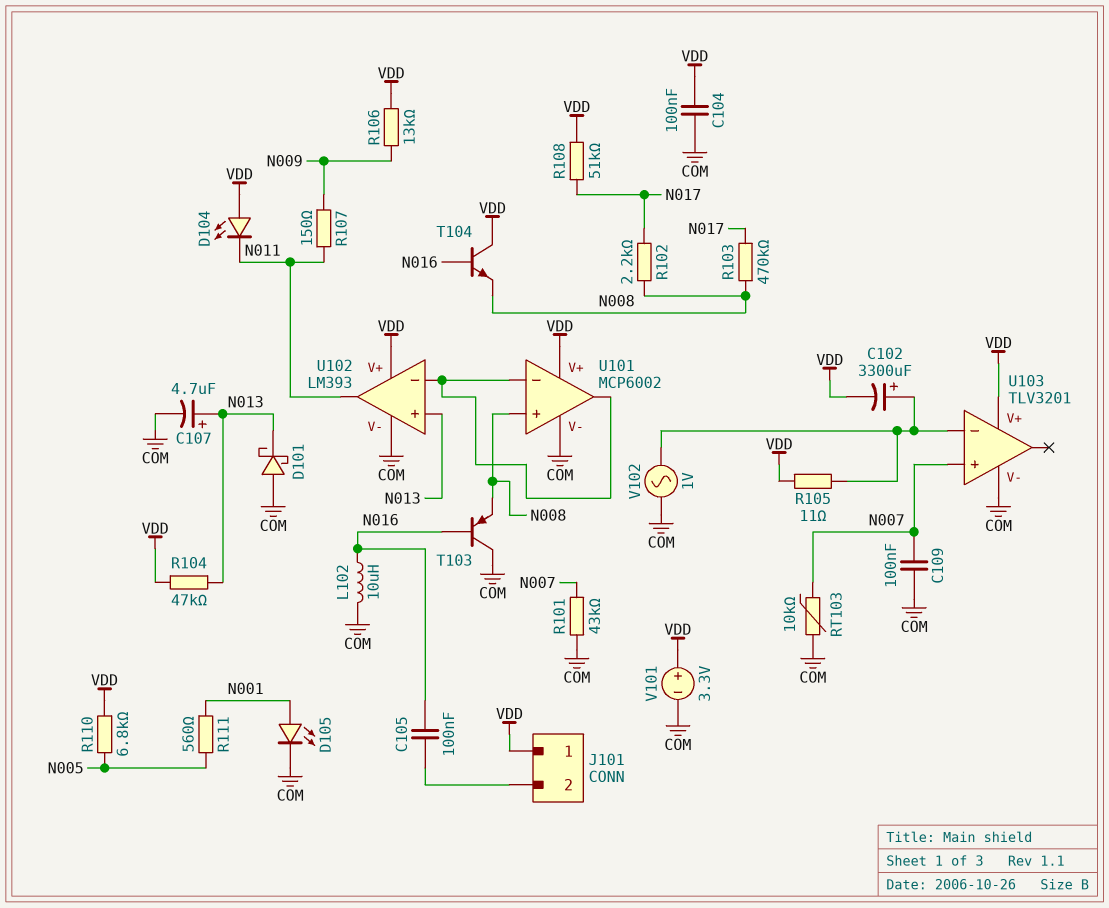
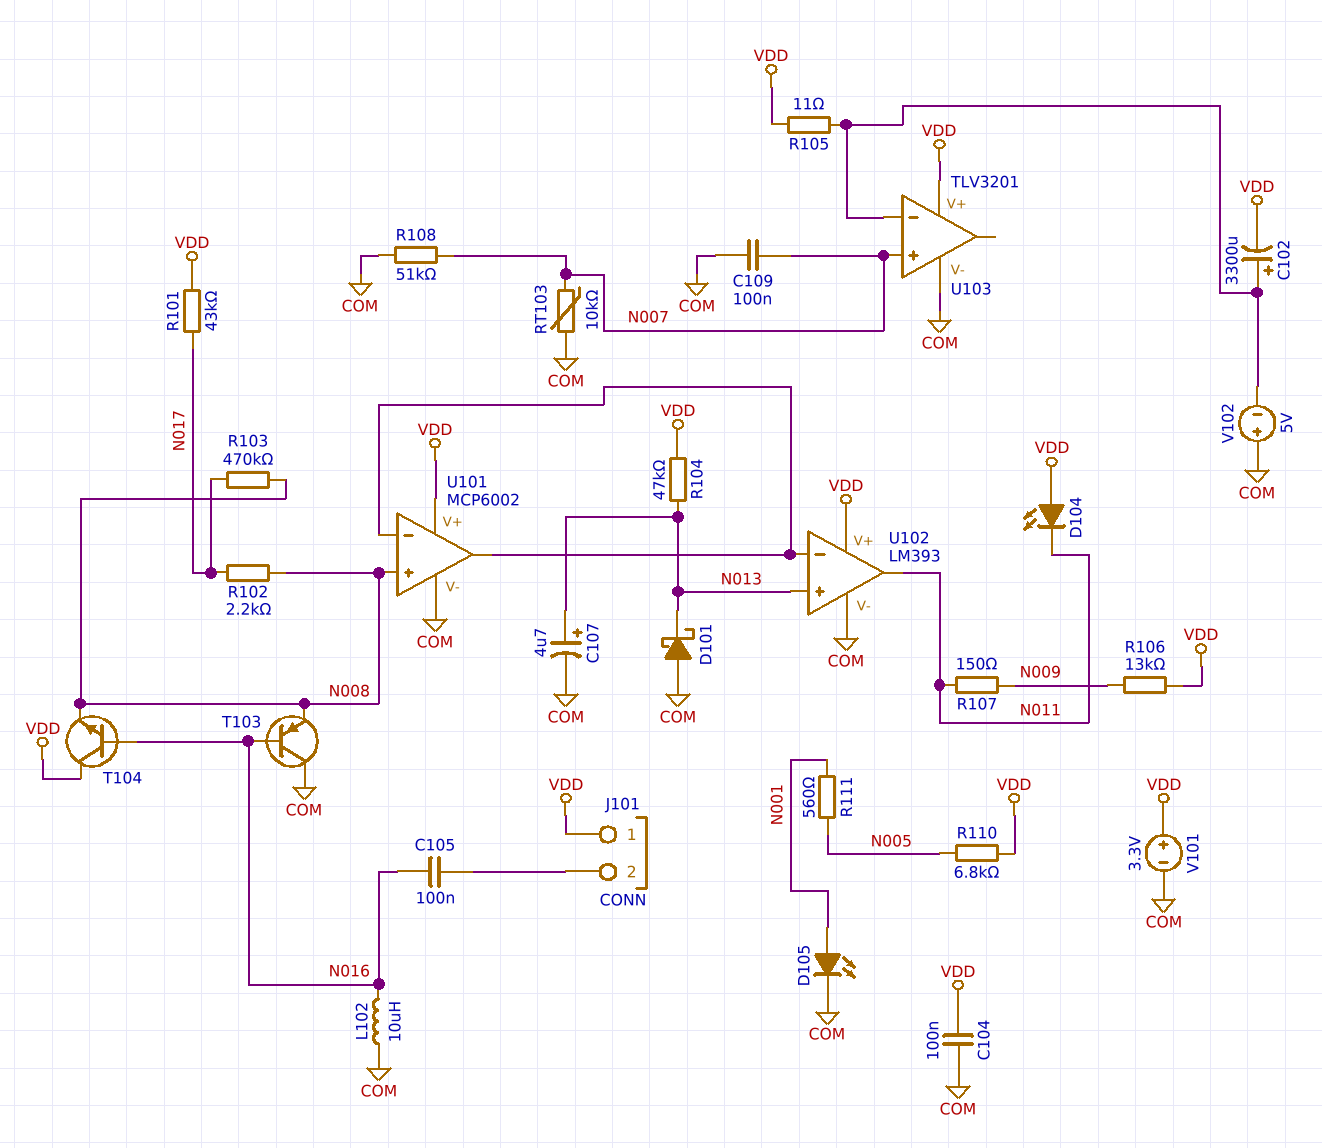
R101: 43k (COM, N007) -> 43k (N017, VDD)
R108: 51k (N017, VDD) -> 51k (COM, N007)
V102: AC 1V (COM, U103/in-) -> 5V (plus COM, minus U103/in-)

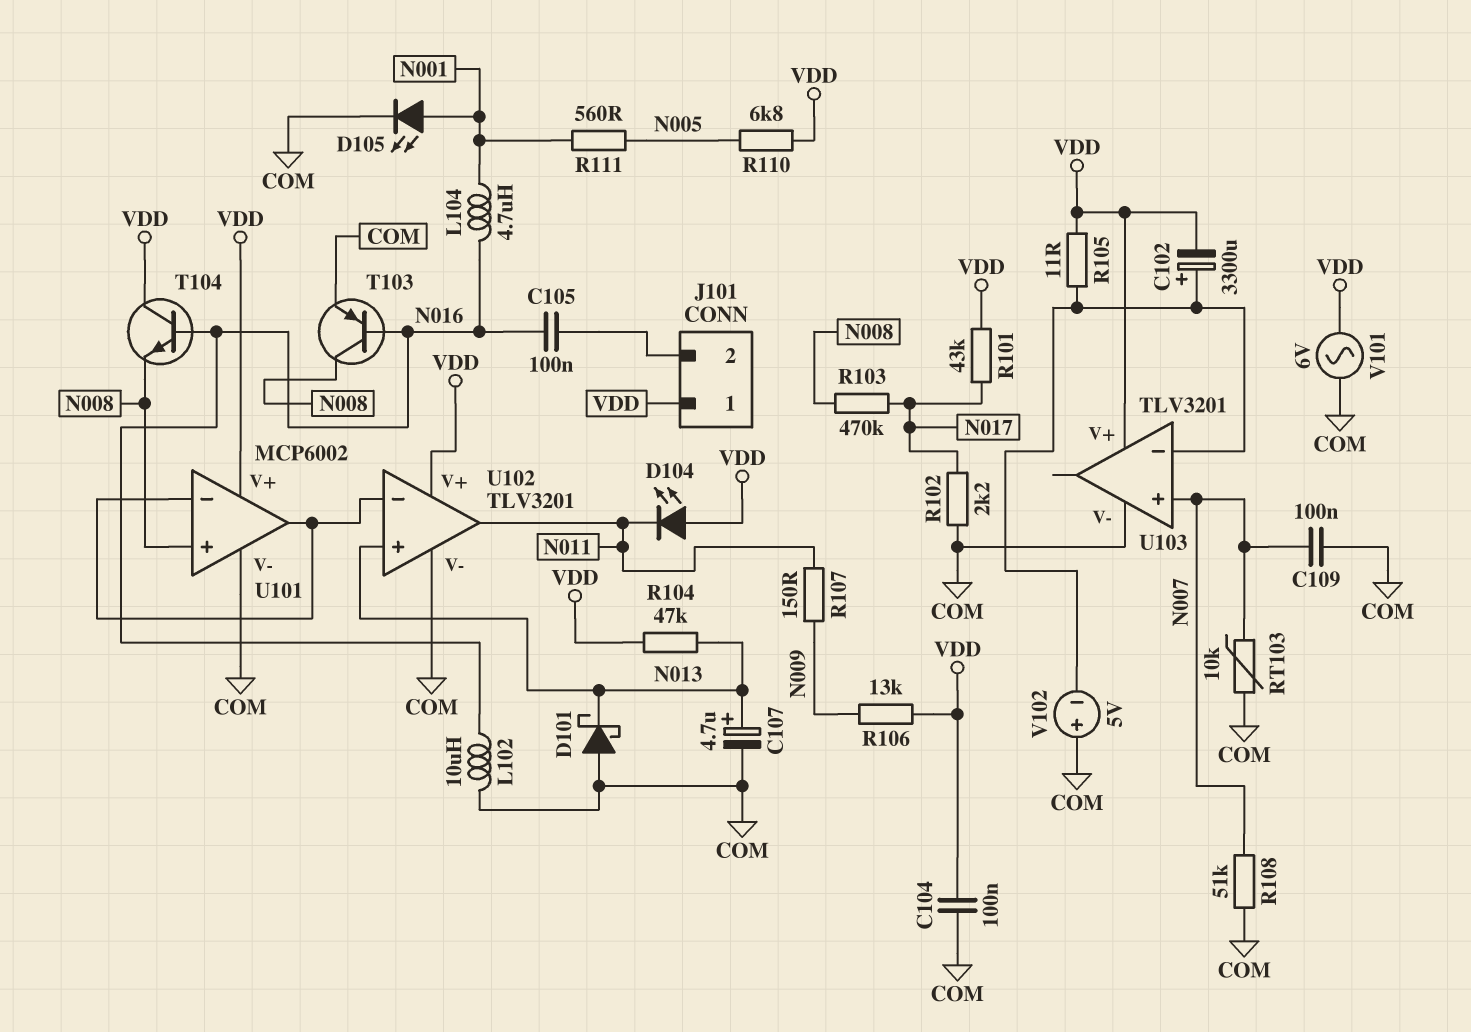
L104: none -> 4.7uH (N001, N016)
R102: 2.2k (N008, N017) -> 2.2k (COM, N017)
T103: PNP (B N016, C COM, E N008) -> PNP (B N016, C N008, E COM)
U102: LM393 -> TLV3201
V101: 3.3V (plus VDD, minus COM) -> AC 6V (COM, VDD)

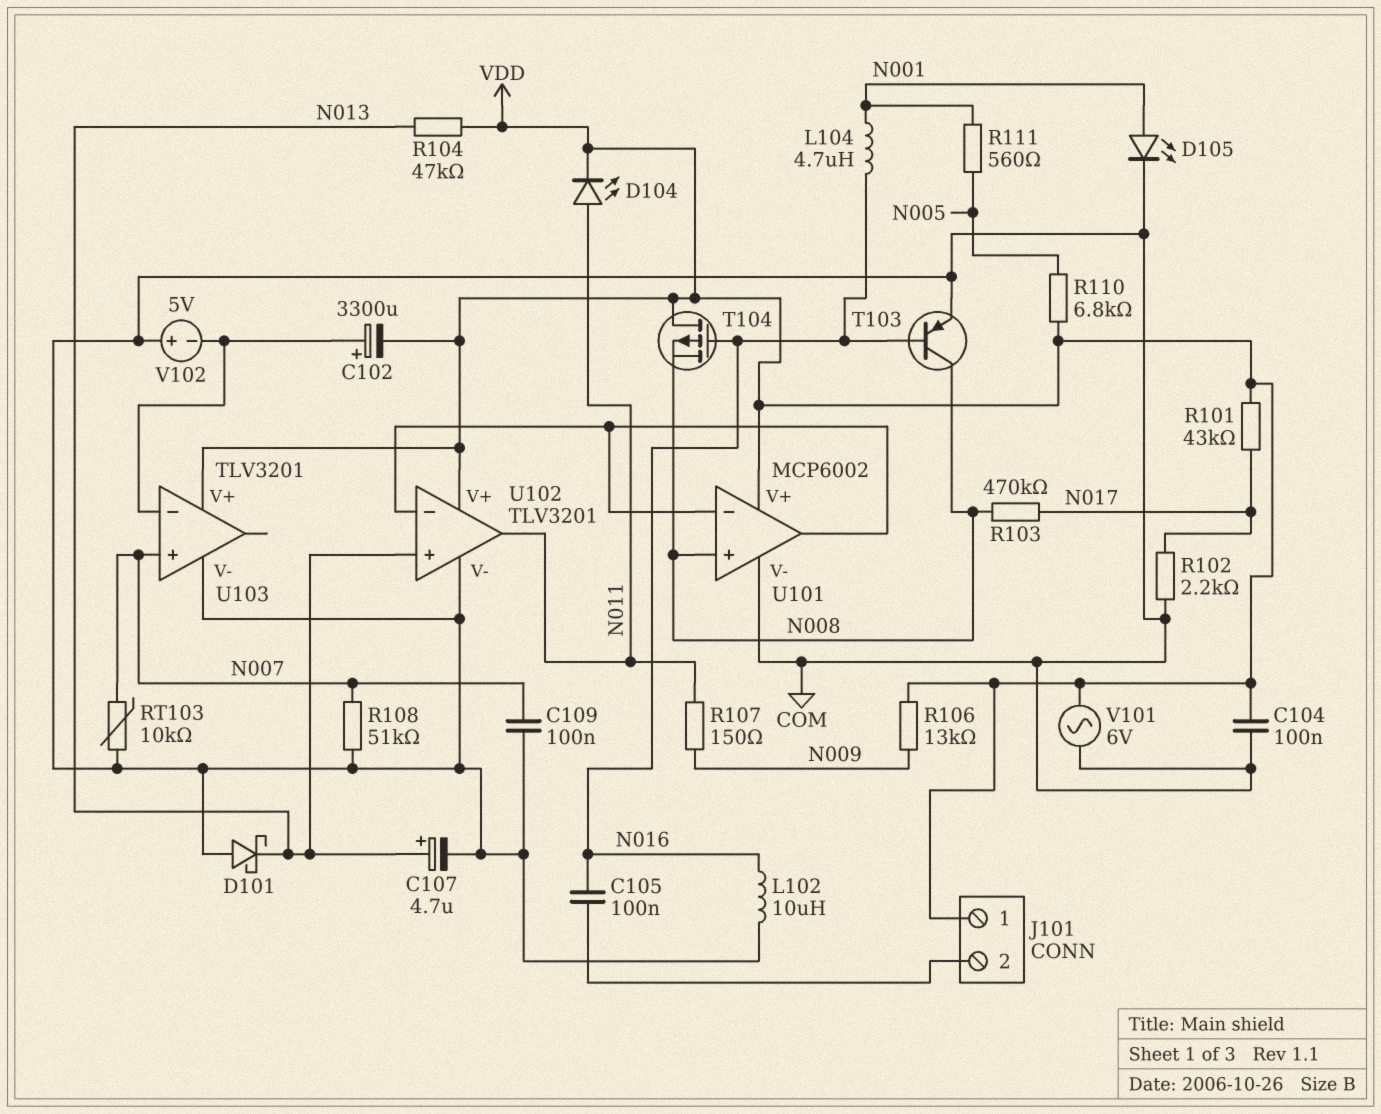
D104: LED (A VDD, K N011) -> LED (A N011, K VDD)
R105: 11 (U103/in-, VDD) -> none
T104: NPN (B N016, C VDD, E N008) -> PMOS (G N016, D VDD, S N008)

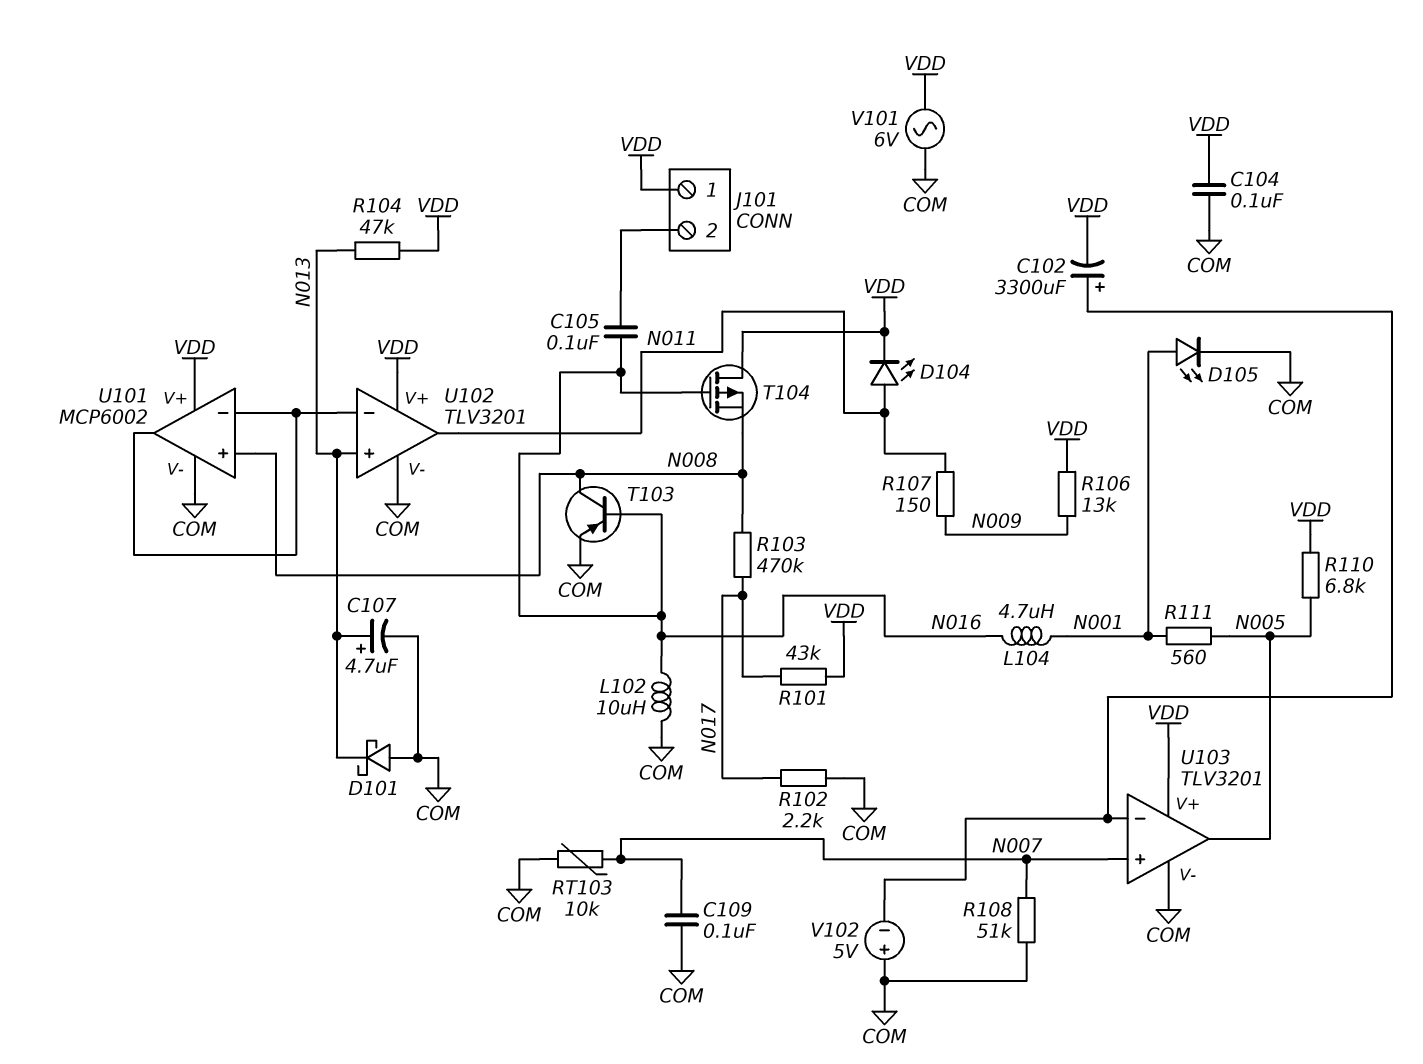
U103 pin out: none -> N005

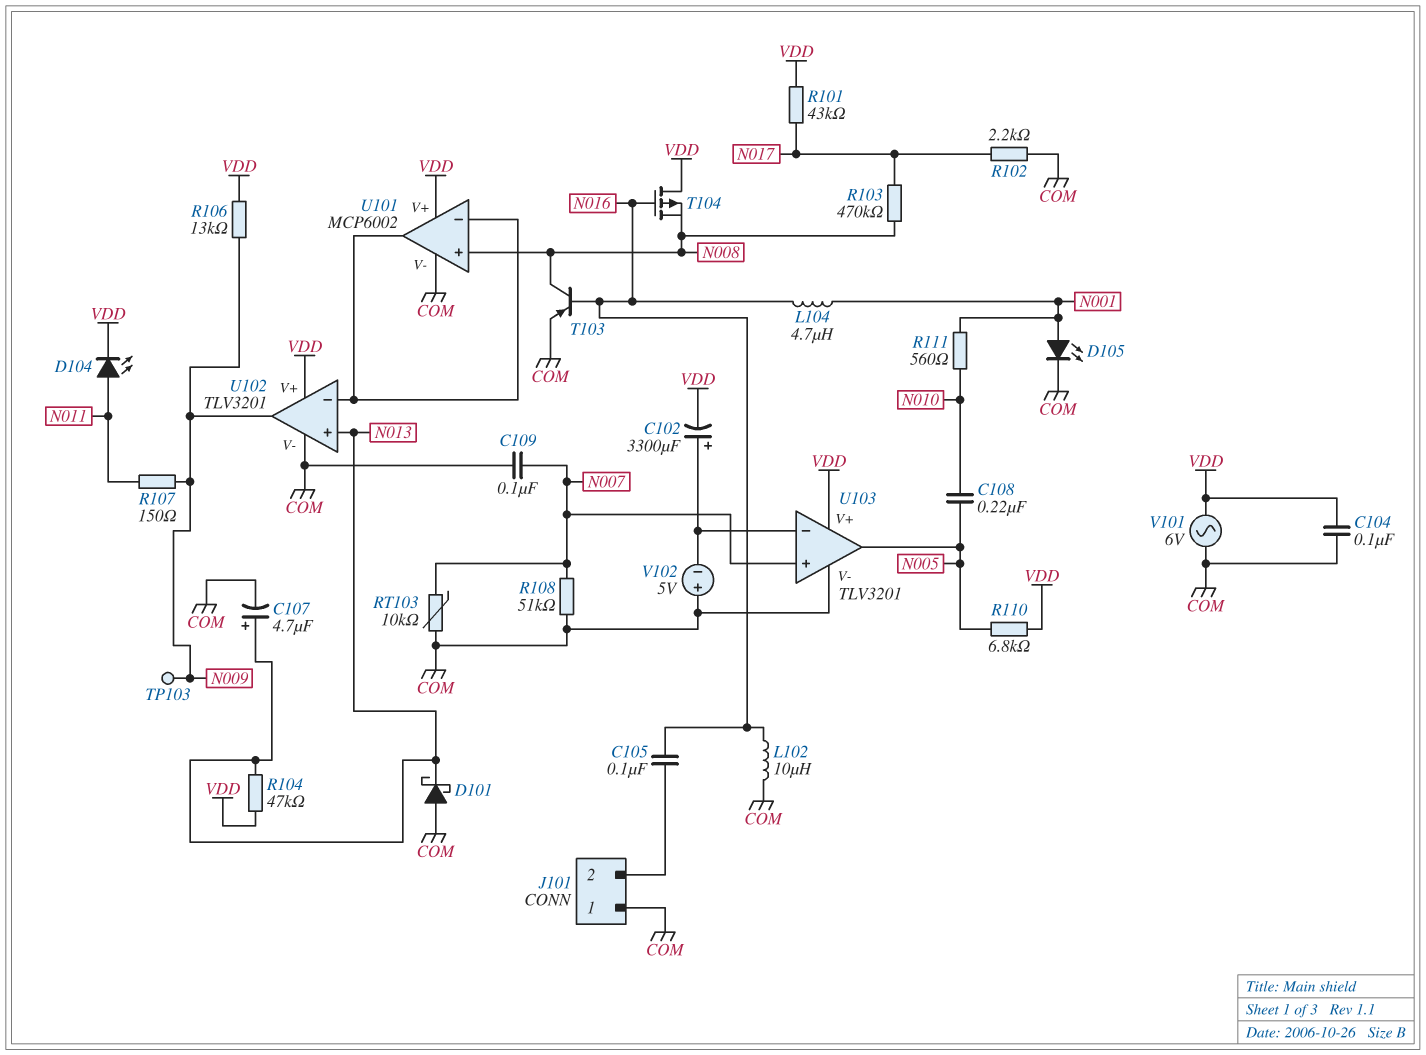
C108: none -> 220nF (N005, N010)
J101 pin 1: VDD -> COM
R111: 560 (N001, N005) -> 560 (N001, N010)
TP103: none -> test point (N009)
U102 pin out: N011 -> N009

